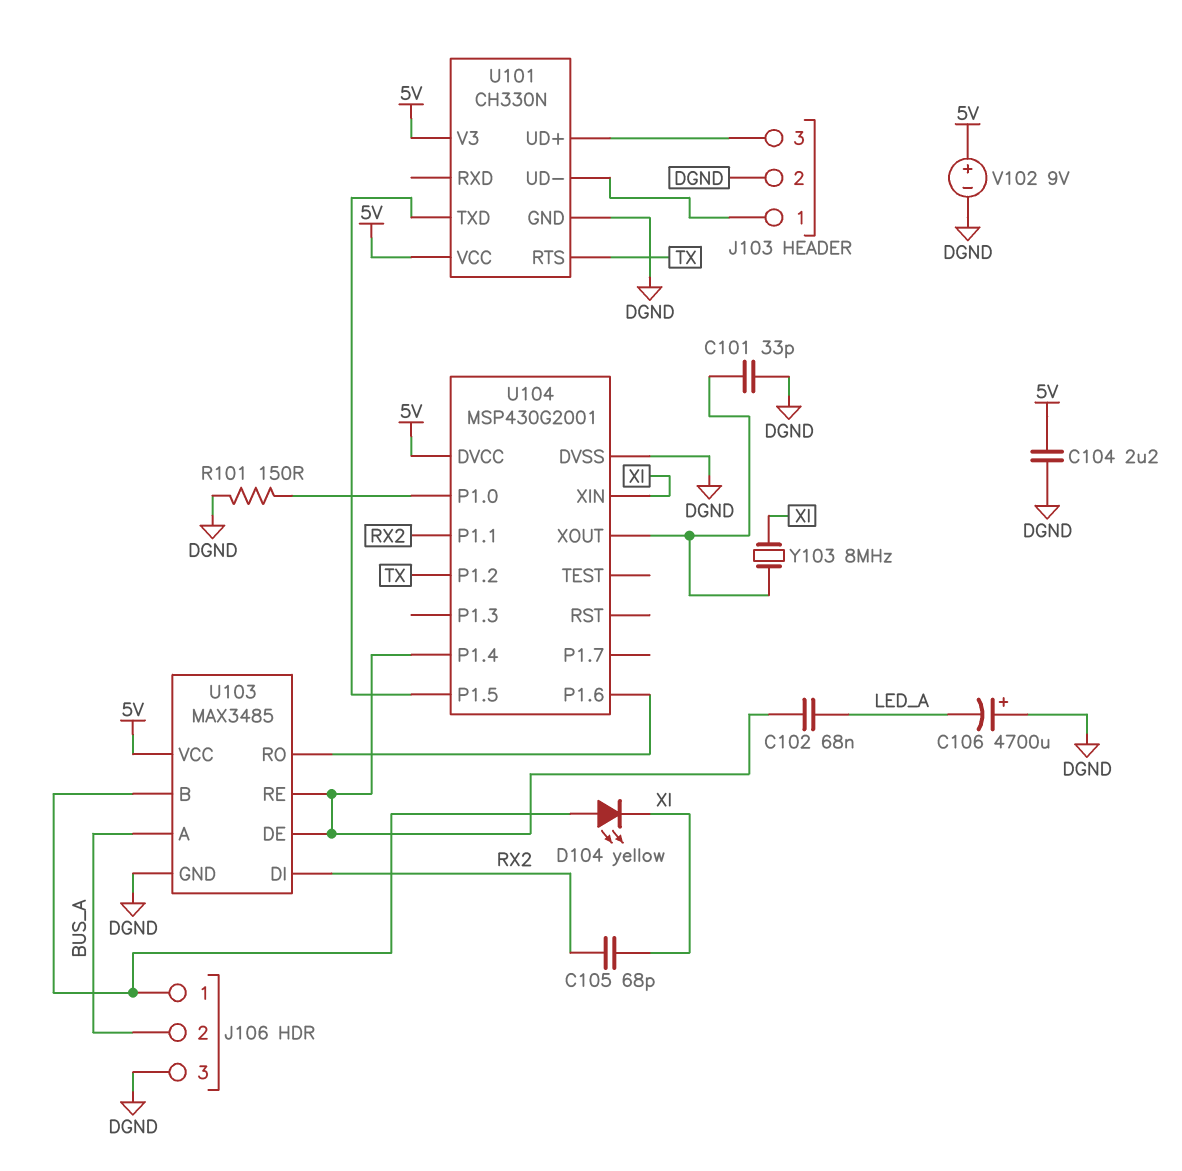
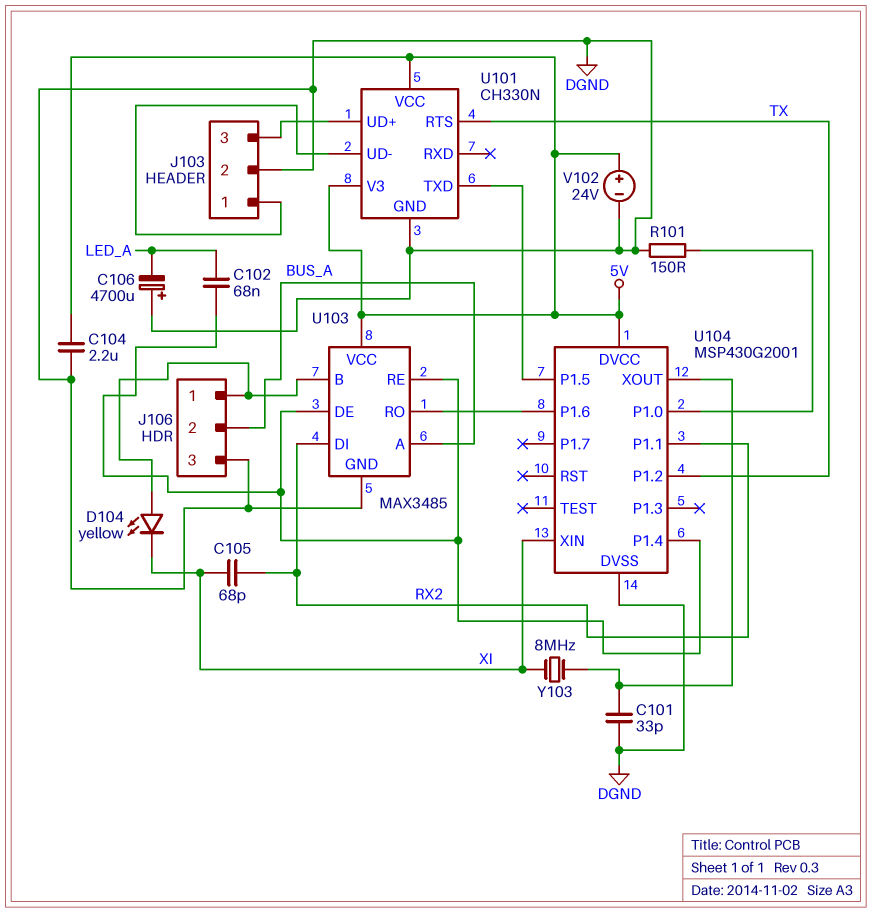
V102: 9V (plus 5V, minus DGND) -> 24V (plus 5V, minus DGND)

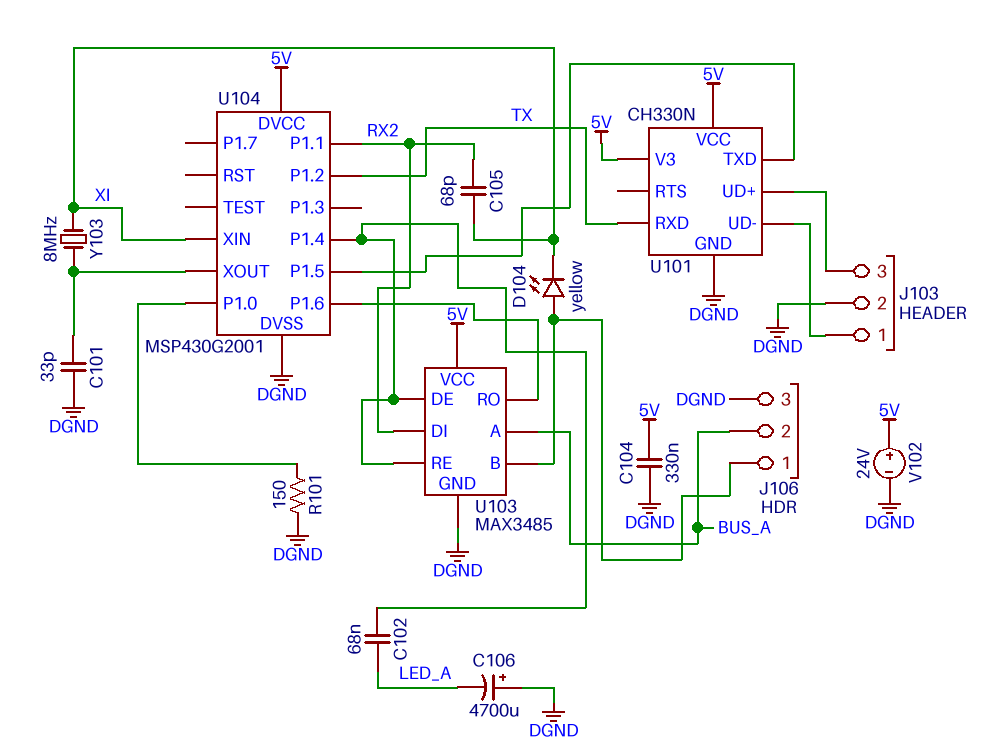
C104: 2.2uF (5V, DGND) -> 330nF (5V, DGND)
U101 pin RTS: TX -> none
U101 pin RXD: none -> TX

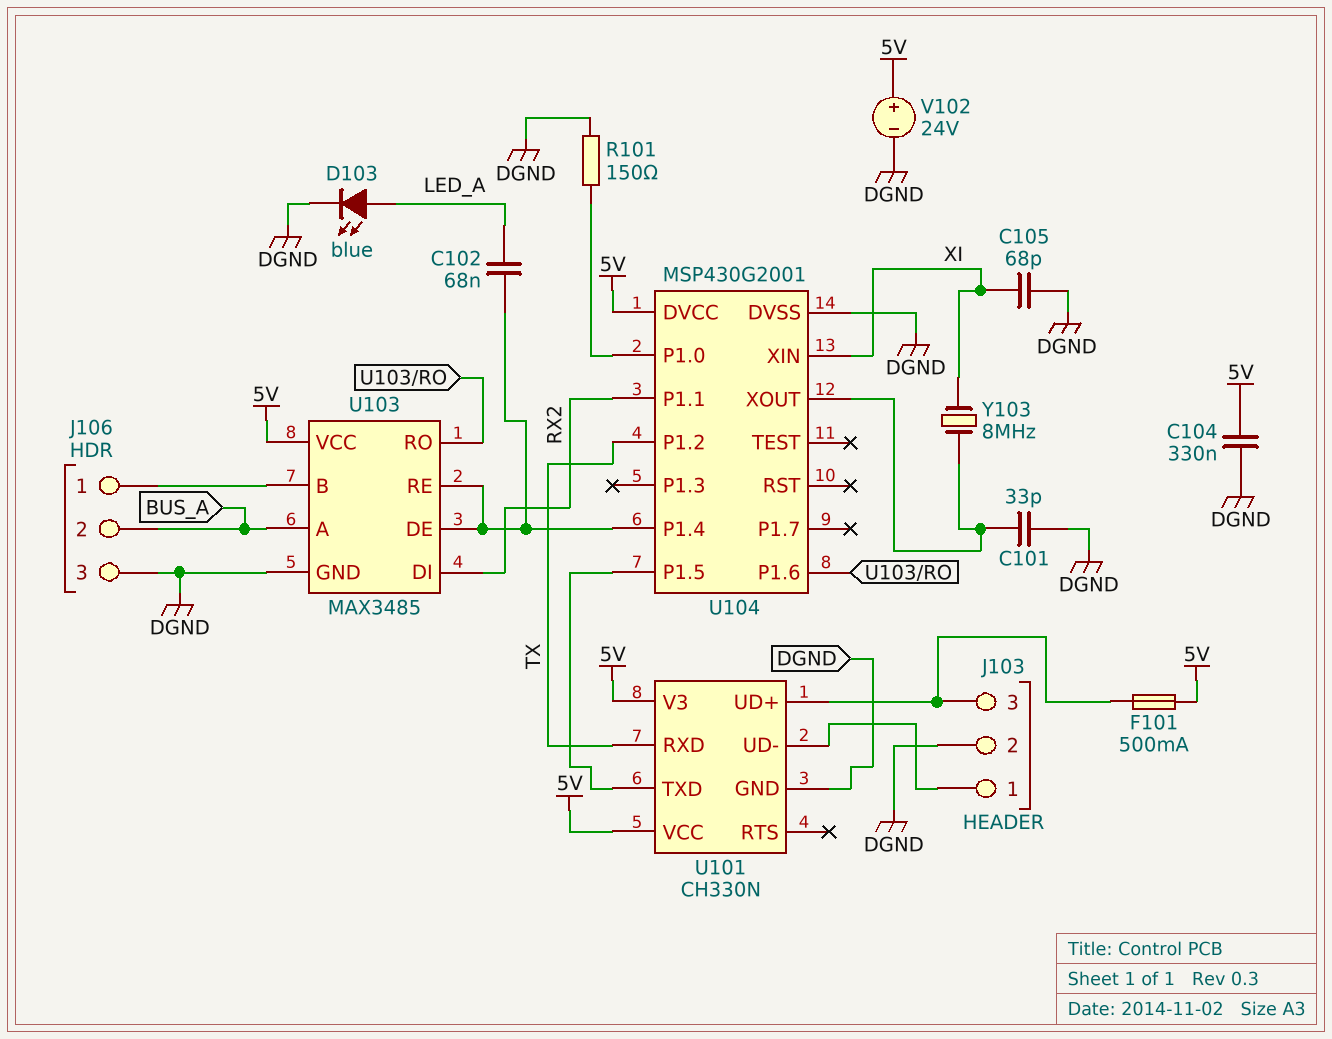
C105: 68pF (RX2, XI) -> 68pF (DGND, XI)
C106: 4700uF (plus DGND, minus LED_A) -> none
D103: none -> LED blue (A LED_A, K DGND)
D104: LED yellow (A J106/1, K XI) -> none
F101: none -> 500mA (5V, J103/3)

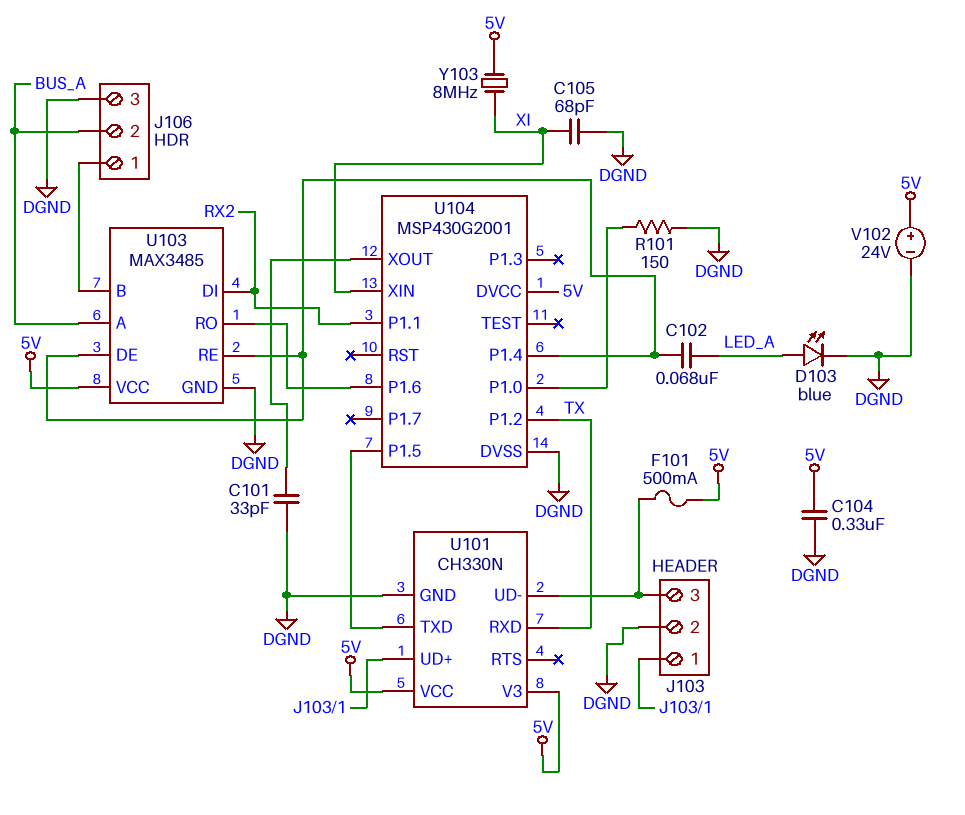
U101 pin UD+: J103/3 -> J103/1
U101 pin UD-: J103/1 -> J103/3
Y103: 8MHz (U104/XOUT, XI) -> 8MHz (5V, XI)

